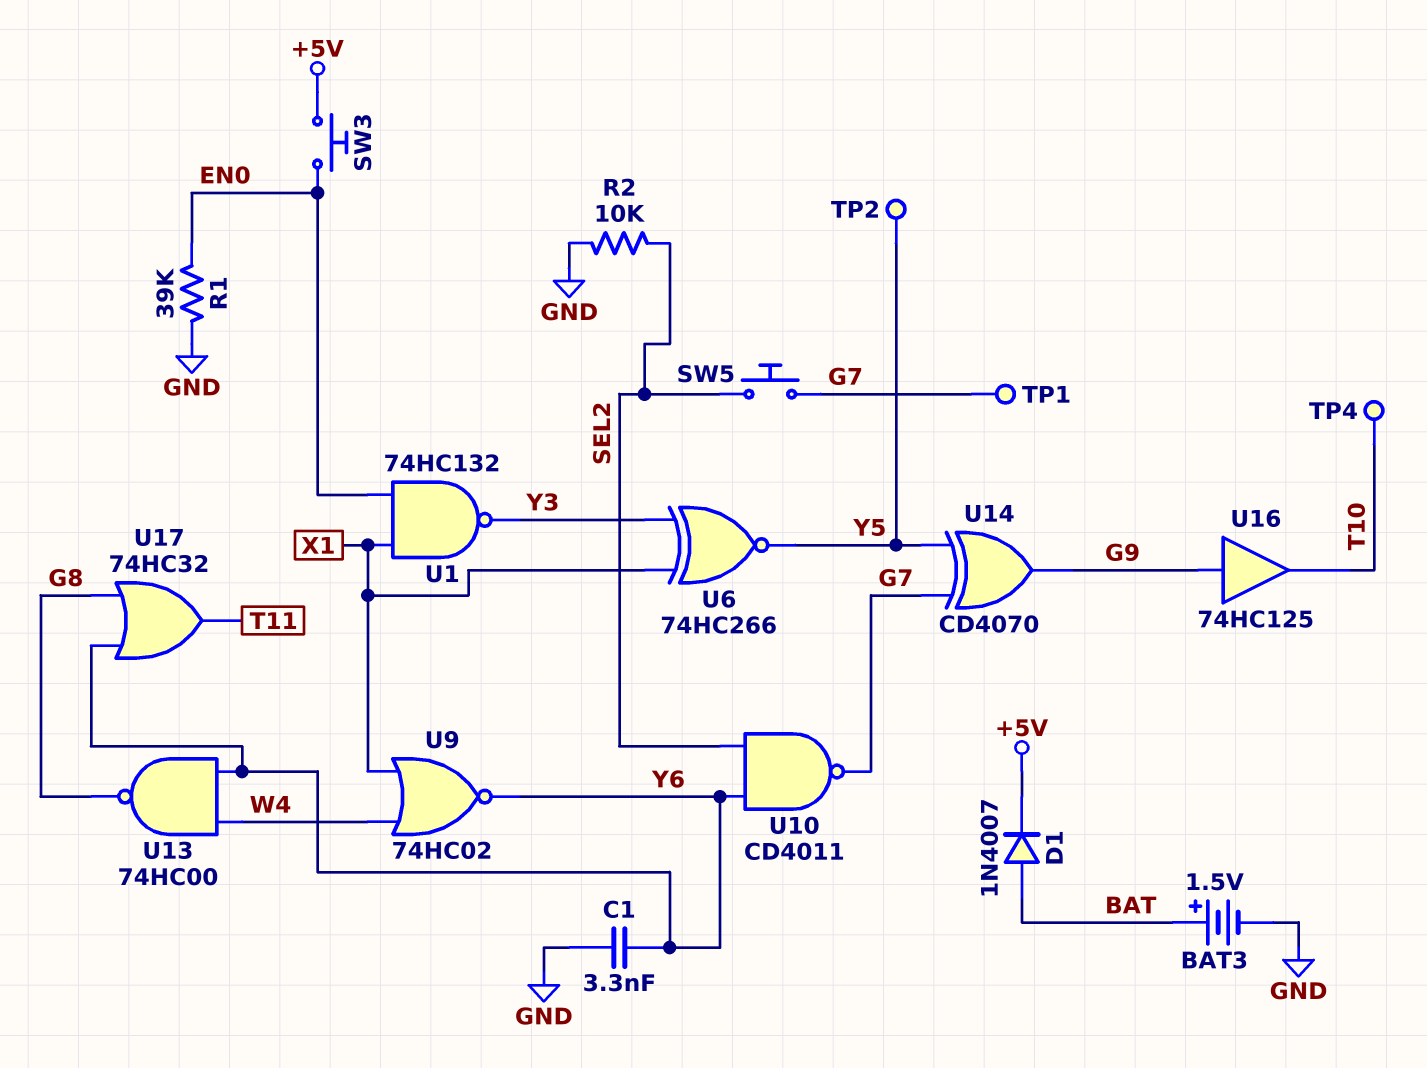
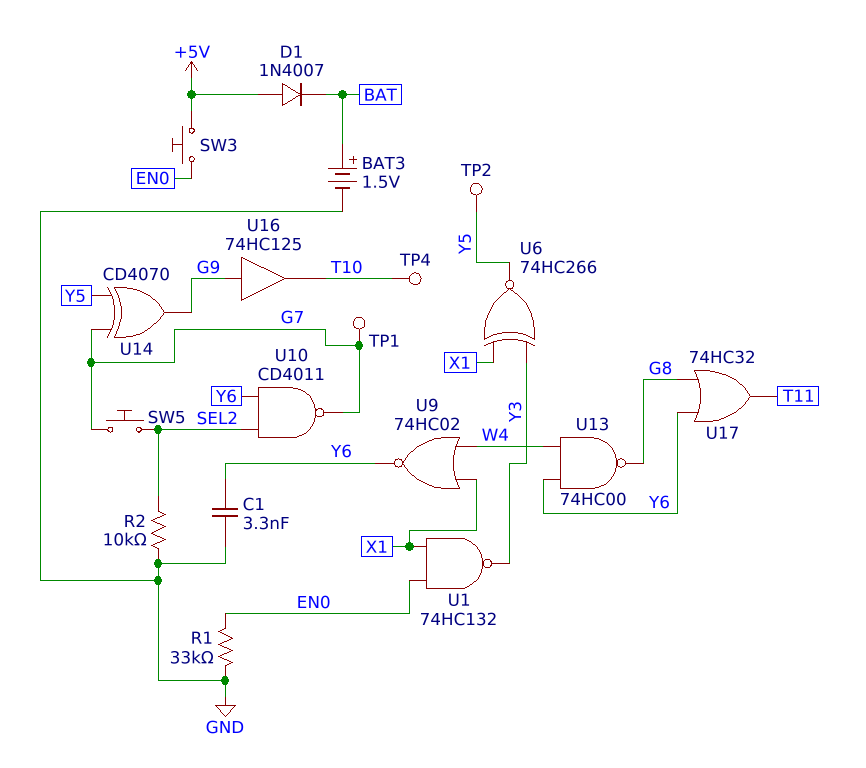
D1: diode 1N4007 (A BAT, K +5V) -> diode 1N4007 (A +5V, K BAT)
R1: 39k (EN0, GND) -> 33k (EN0, GND)

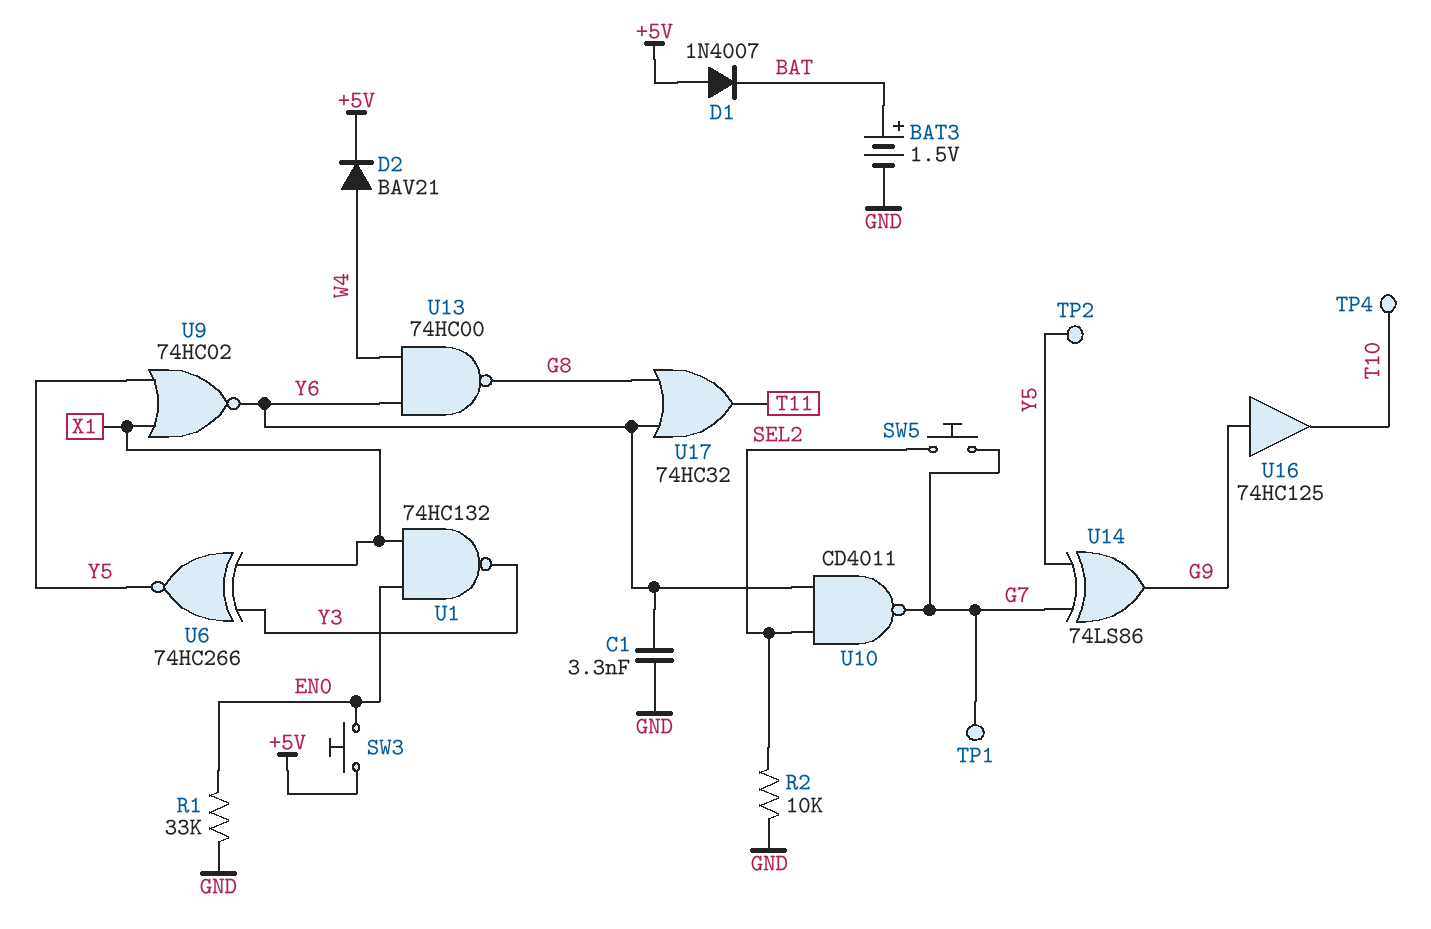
D2: none -> diode BAV21 (A W4, K +5V)
U9: NOR 74HC02 (in W4, in X1, out Y6) -> NOR 74HC02 (in X1, in Y5, out Y6)
U14: XOR CD4070 (in G7, in Y5, out G9) -> XOR 74LS86 (in G7, in Y5, out G9)

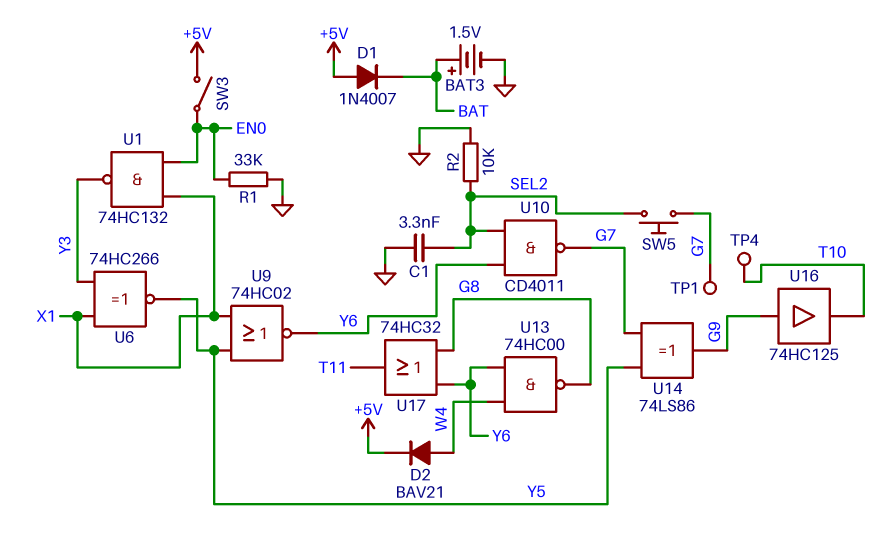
C1: 3.3nF (GND, Y6) -> 3.3nF (GND, SEL2)
SW3: button (+5V, EN0) -> switch (+5V, EN0)
TP2: test point (Y5) -> none

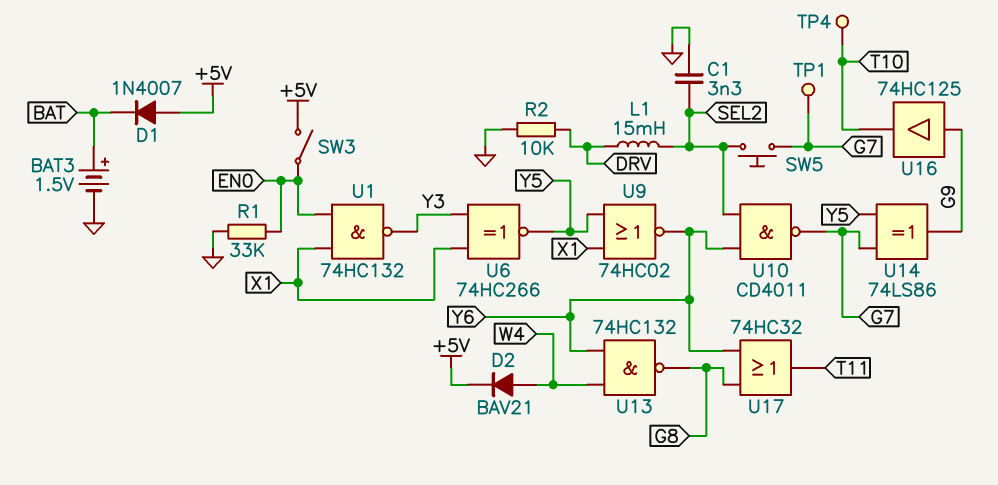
L1: none -> 15mH (DRV, SEL2)
R2: 10k (GND, SEL2) -> 10k (DRV, GND)
U13: NAND 74HC00 (in W4, in Y6, out G8) -> NAND 74HC132 (in W4, in Y6, out G8)

